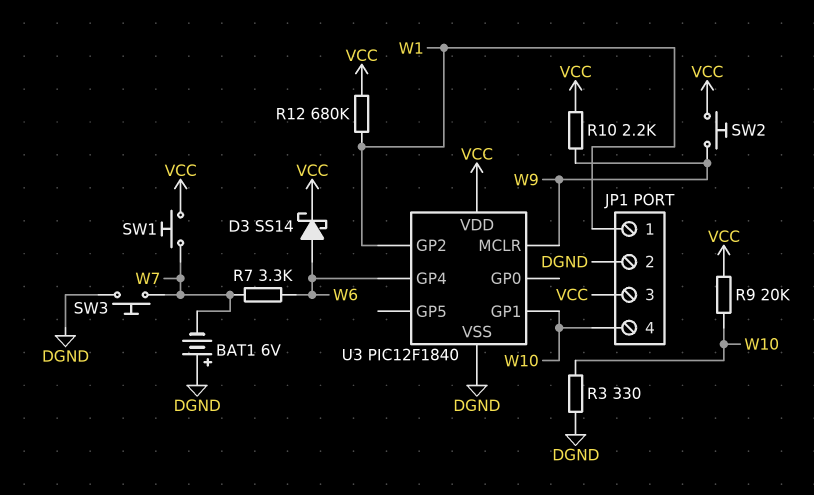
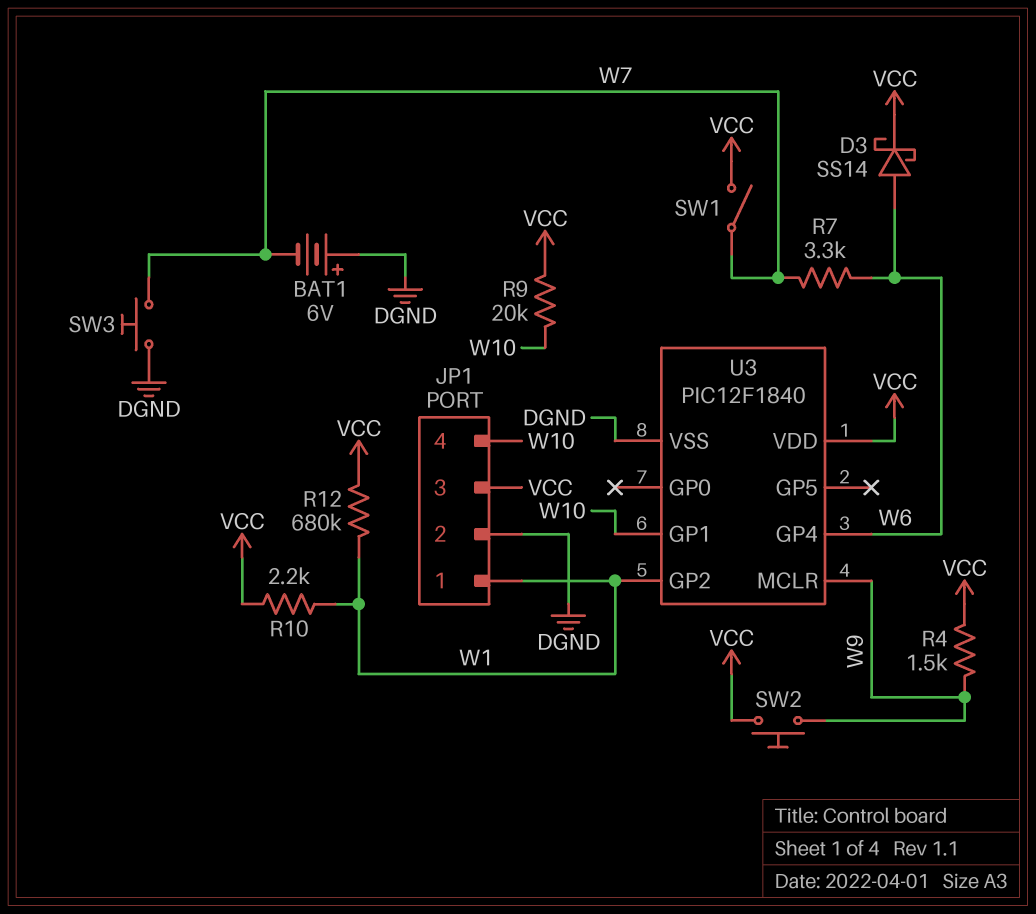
R3: 330 (DGND, W10) -> none
R4: none -> 1.5k (VCC, W9)
R10: 2.2k (VCC, W9) -> 2.2k (VCC, W1)
SW1: button (VCC, W7) -> switch (VCC, W7)

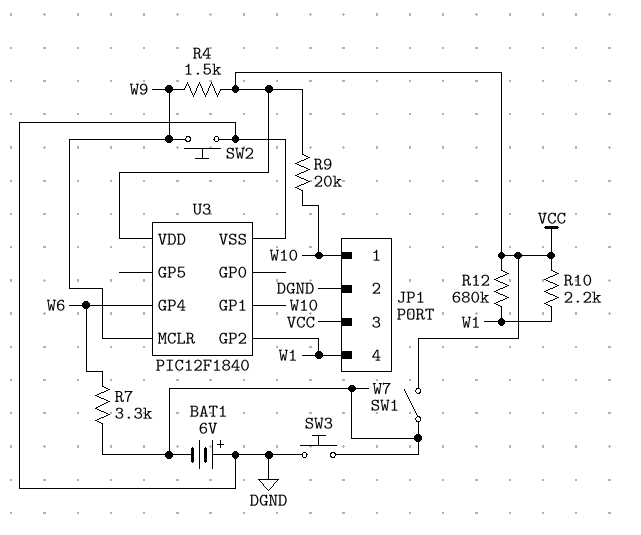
D3: schottky SS14 (A W6, K VCC) -> none
JP1 pin 1: W1 -> W10
JP1 pin 4: W10 -> W1
SW2: button (VCC, W9) -> button (DGND, W9)

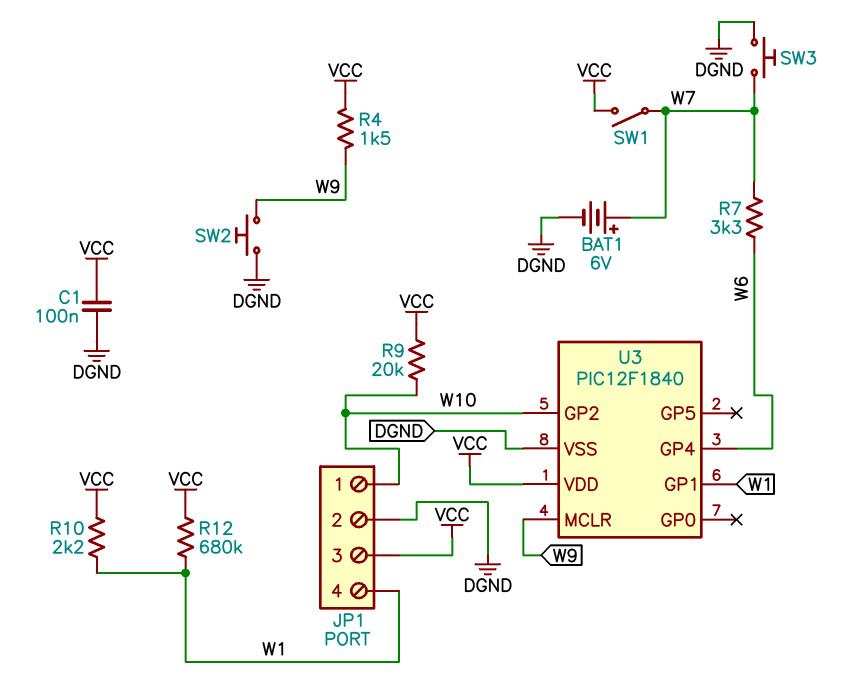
BAT1: 6V (plus DGND, minus W7) -> 6V (plus W7, minus DGND)
C1: none -> 100nF (DGND, VCC)
U3 pin GP1: W10 -> W1
U3 pin GP2: W1 -> W10

